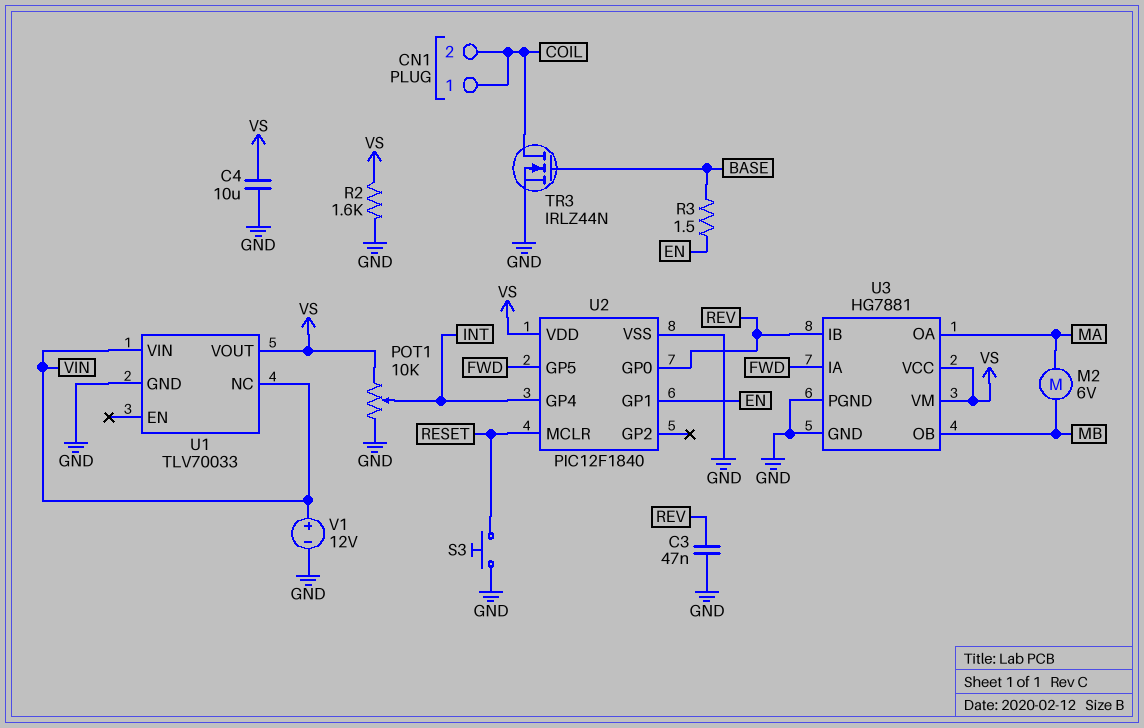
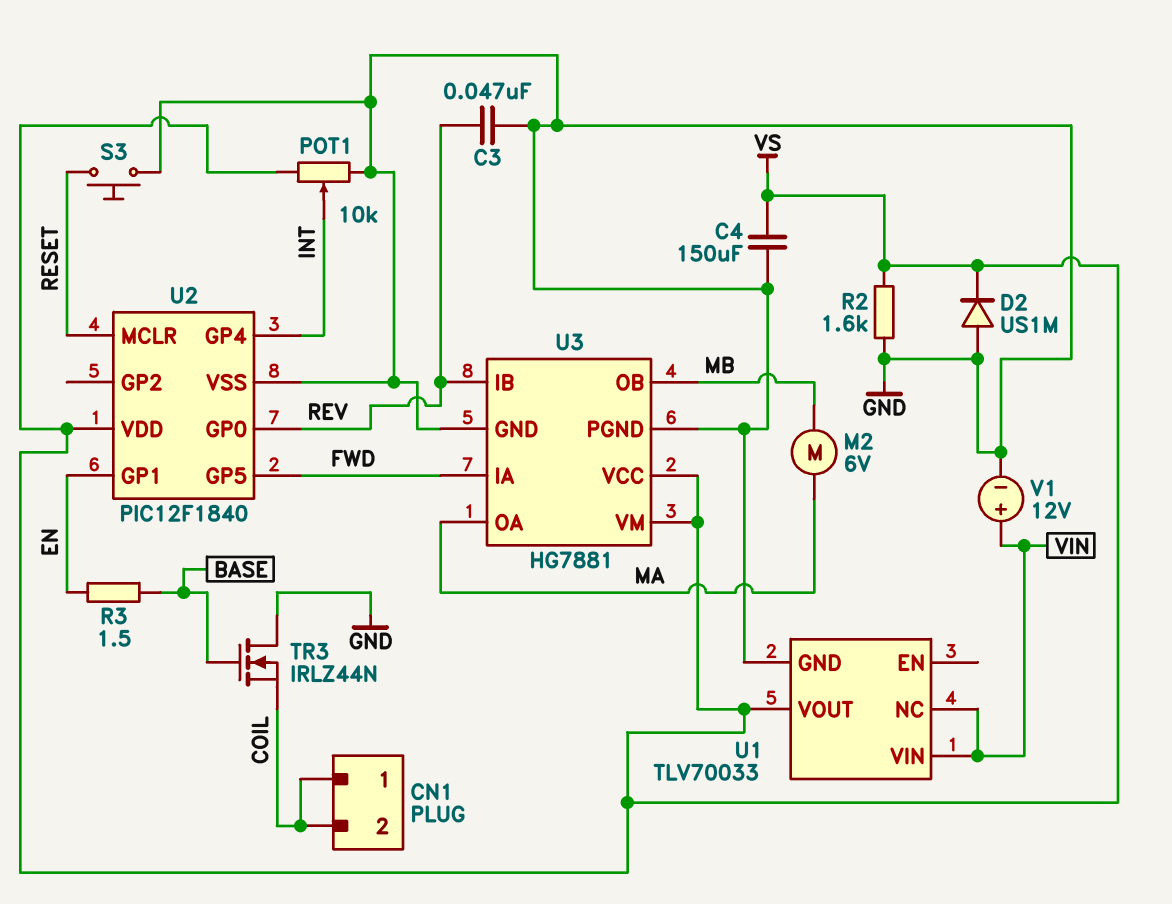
C4: 10uF (GND, VS) -> 150uF (GND, VS)
D2: none -> diode US1M (A GND, K VS)
TR3: NMOS IRLZ44N (G BASE, D COIL, S GND) -> NMOS IRLZ44N (G BASE, D GND, S COIL)

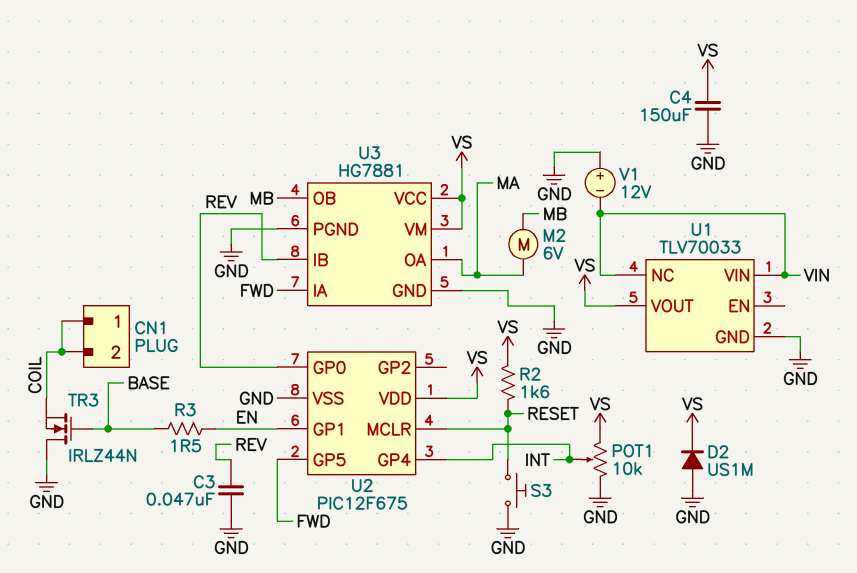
R2: 1.6k (GND, VS) -> 1.6k (RESET, VS)
U2: PIC12F1840 -> PIC12F675
V1: 12V (plus VIN, minus GND) -> 12V (plus GND, minus VIN)

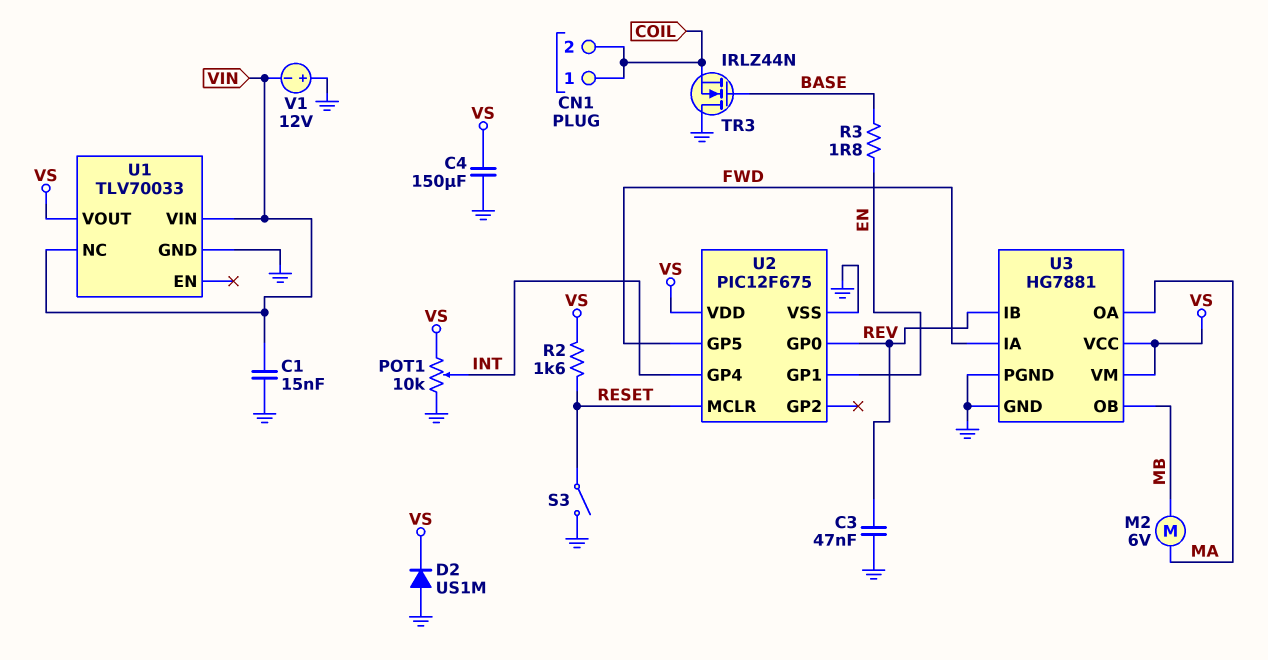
C1: none -> 15nF (GND, VIN)
R3: 1.5 (BASE, EN) -> 1.8 (BASE, EN)
S3: button (GND, RESET) -> switch (GND, RESET)

